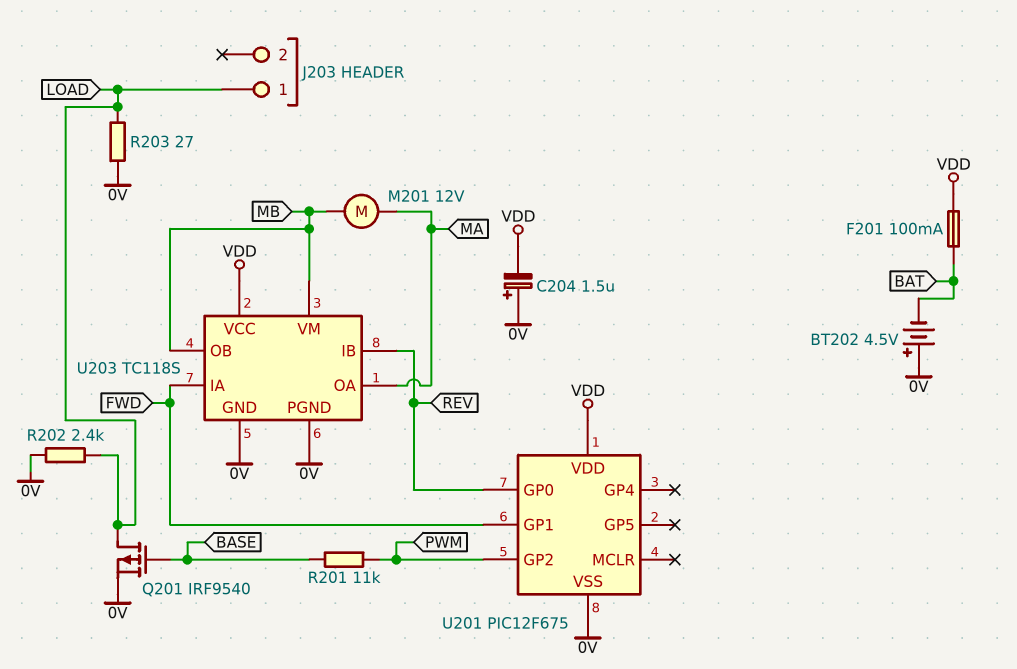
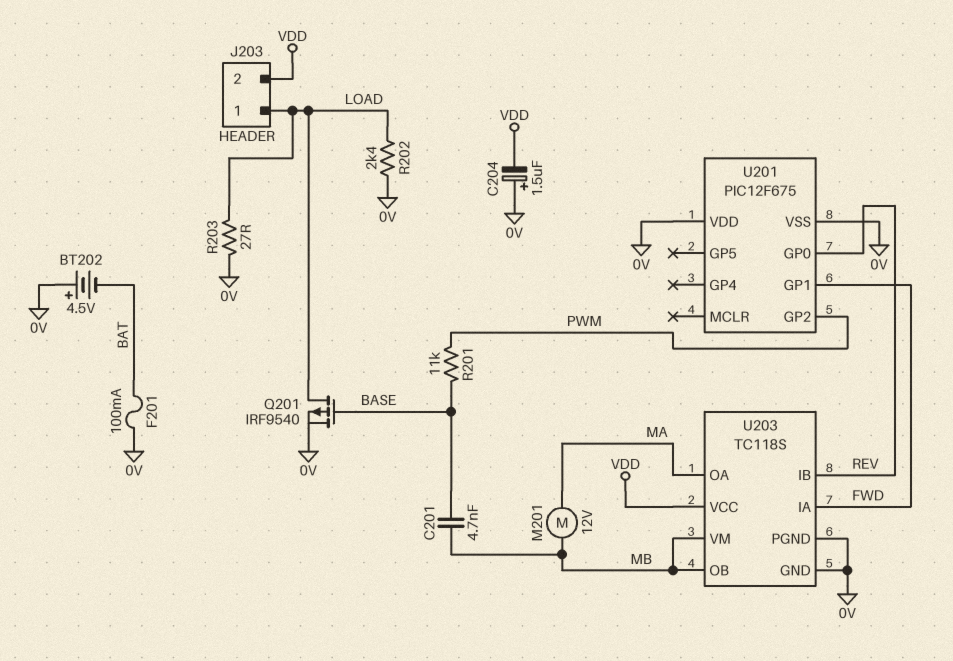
C201: none -> 4.7nF (BASE, MB)
F201: 100mA (BAT, VDD) -> 100mA (0V, BAT)
J203 pin 2: none -> VDD
U201 pin VDD: VDD -> 0V

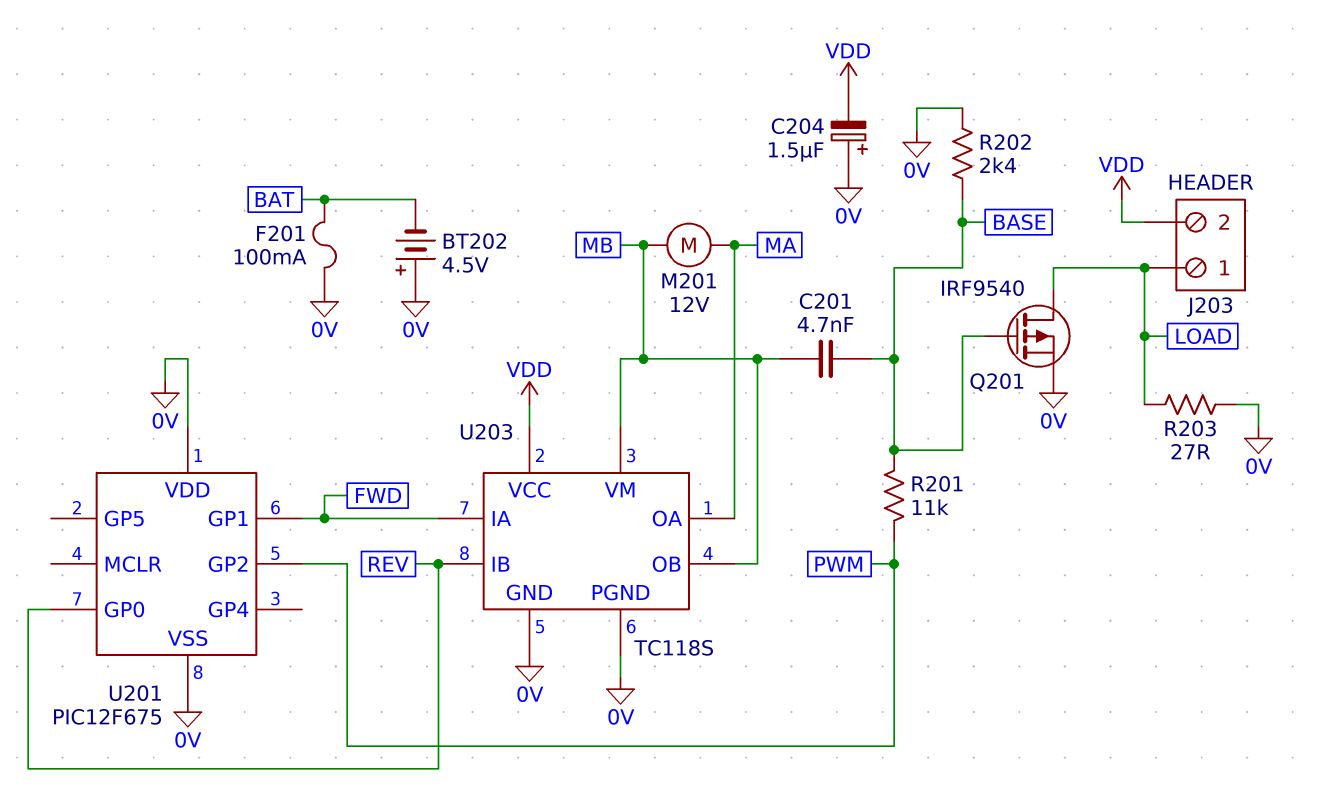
R202: 2.4k (0V, LOAD) -> 2.4k (0V, BASE)

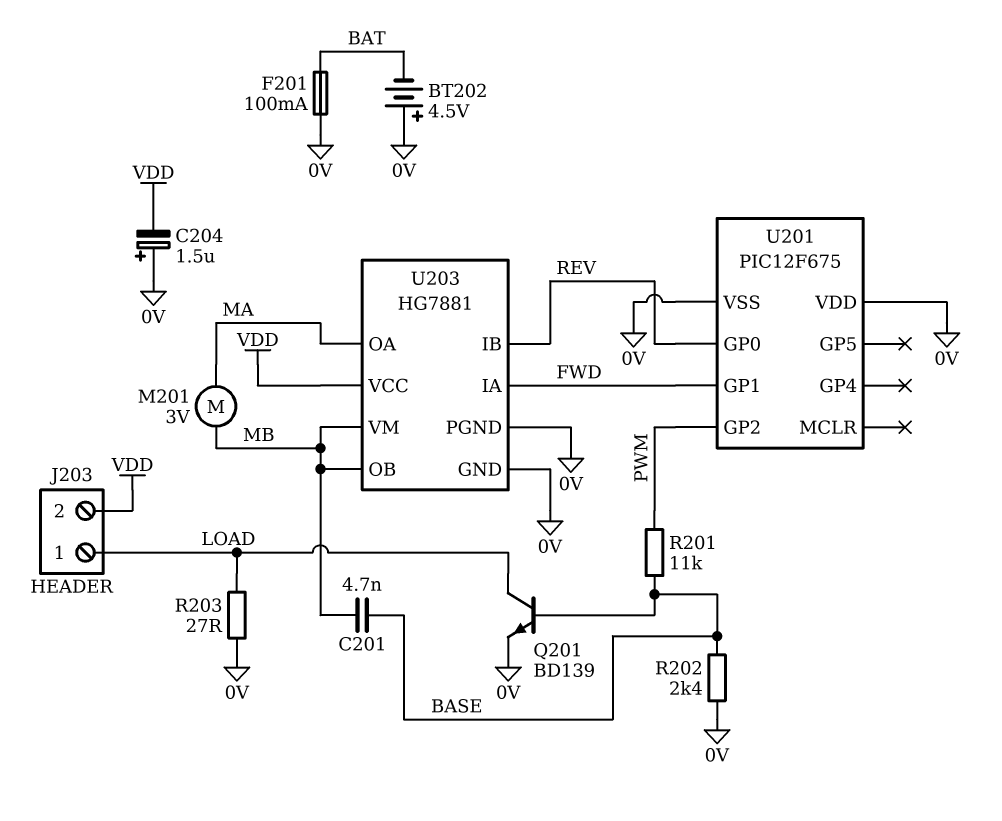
M201: motor 12V (MA, MB) -> motor 3V (MA, MB)
Q201: PMOS IRF9540 (G BASE, D LOAD, S 0V) -> NPN BD139 (B BASE, C LOAD, E 0V)
U203: TC118S -> HG7881

